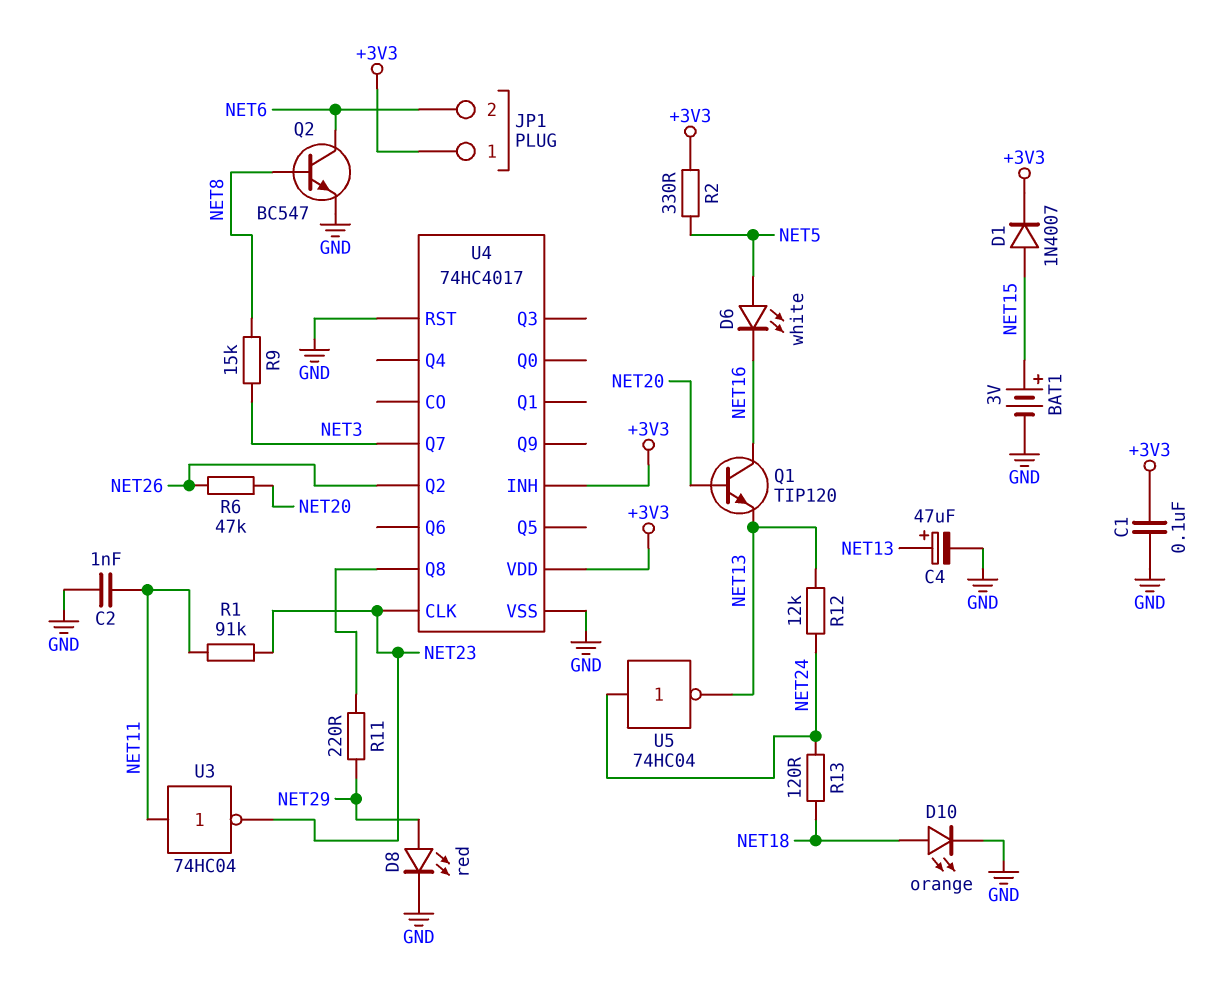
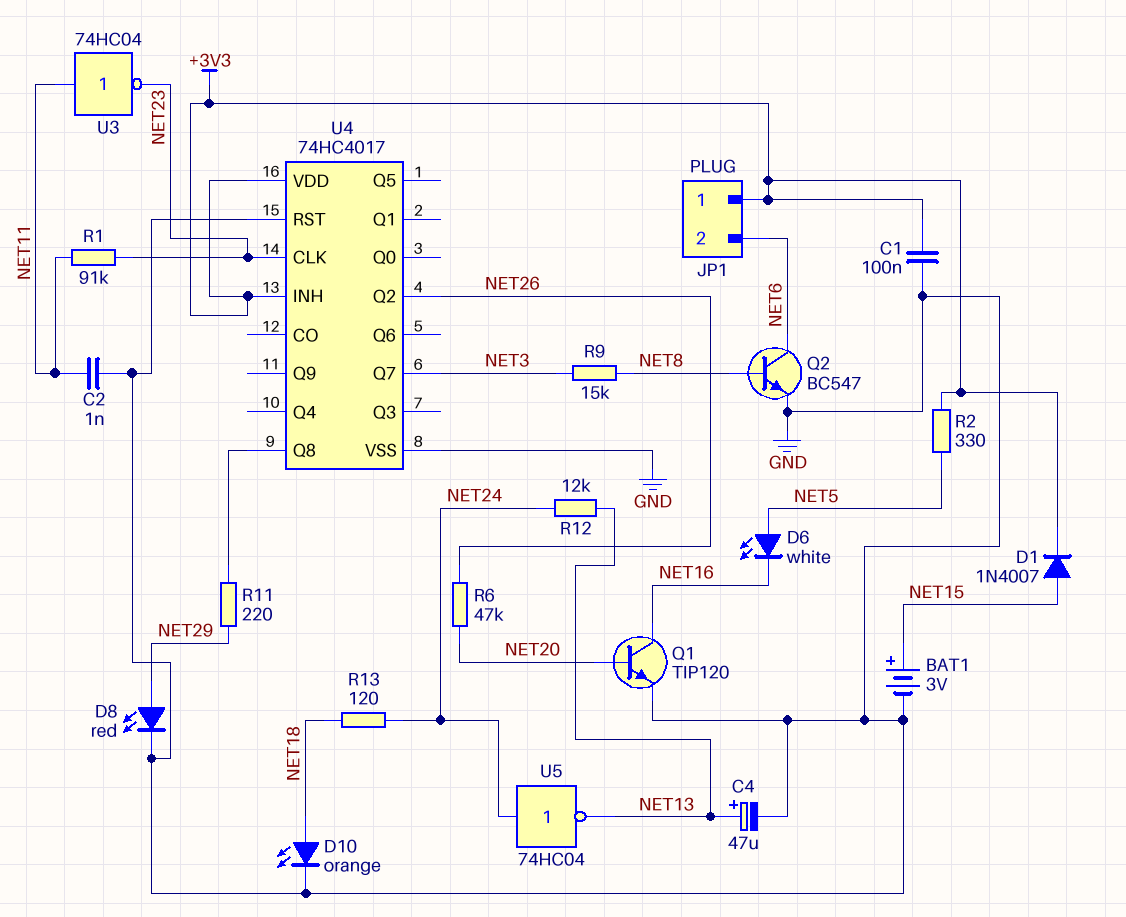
Q1: NPN TIP120 (B NET20, C NET16, E NET13) -> NPN TIP120 (B NET20, C NET16, E GND)

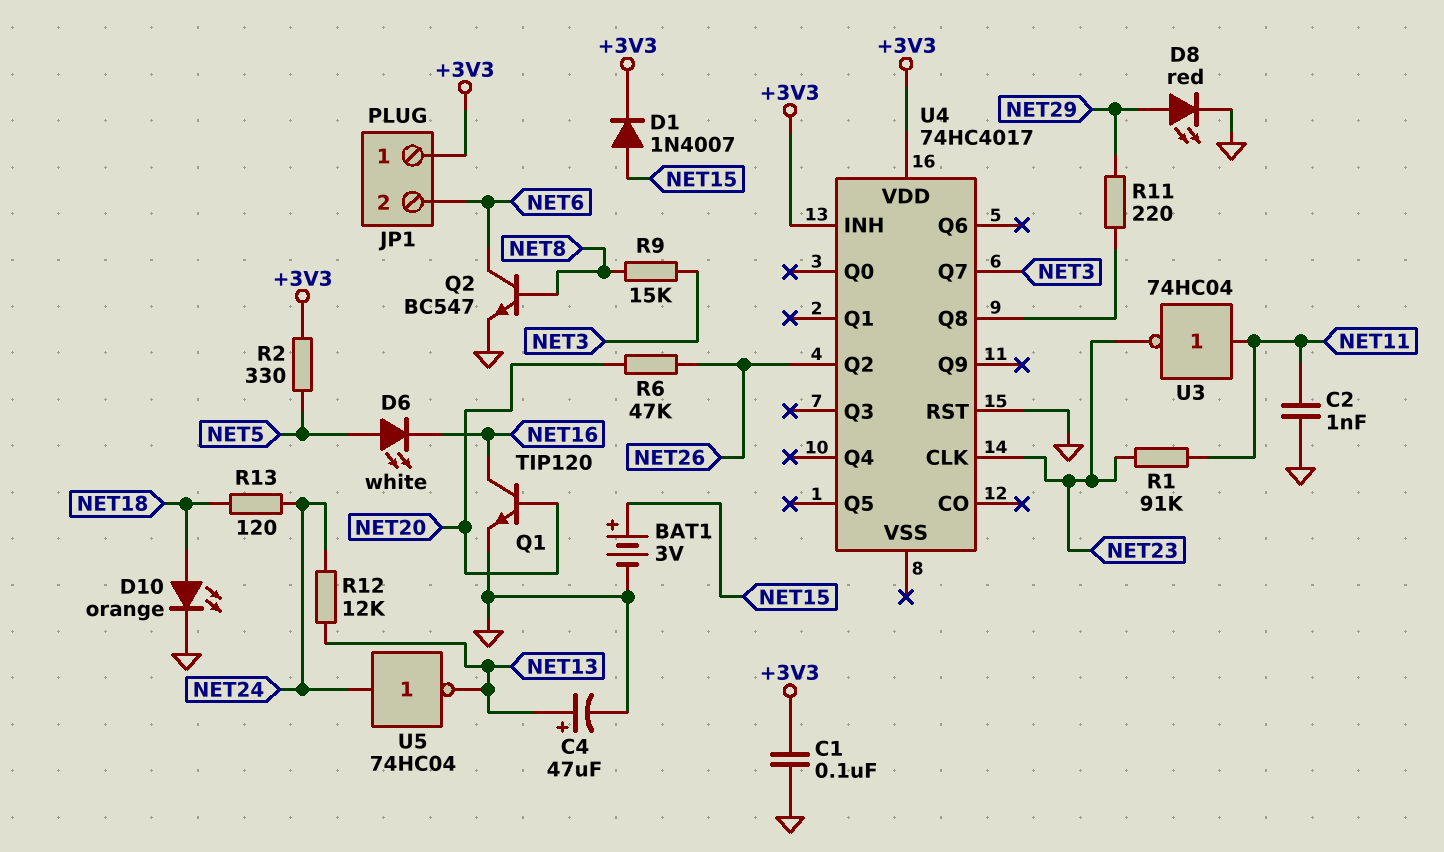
U4 pin VSS: GND -> none

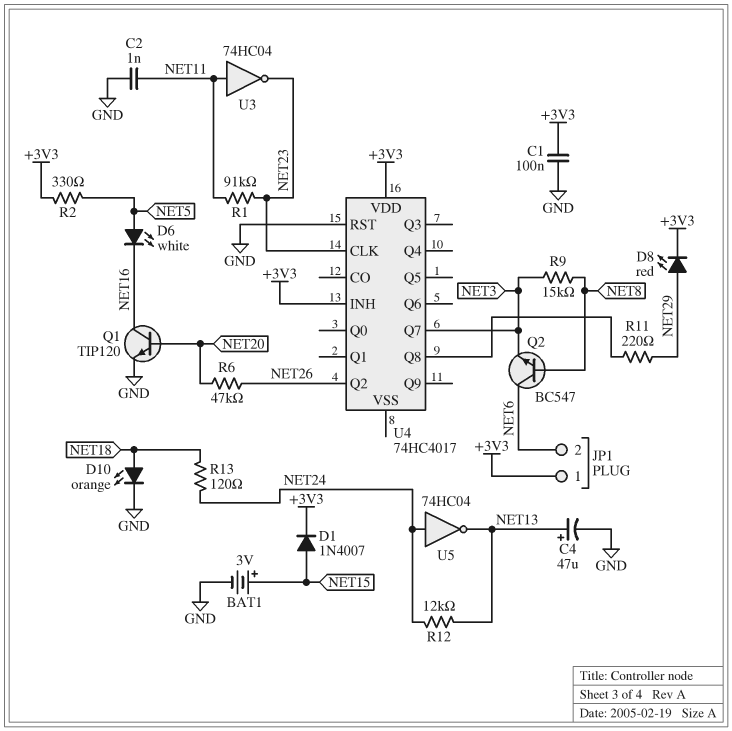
D8: LED red (A NET29, K GND) -> LED red (A NET29, K +3V3)
Q2: NPN BC547 (B NET8, C NET6, E GND) -> NPN BC547 (B NET8, C NET6, E NET3)

